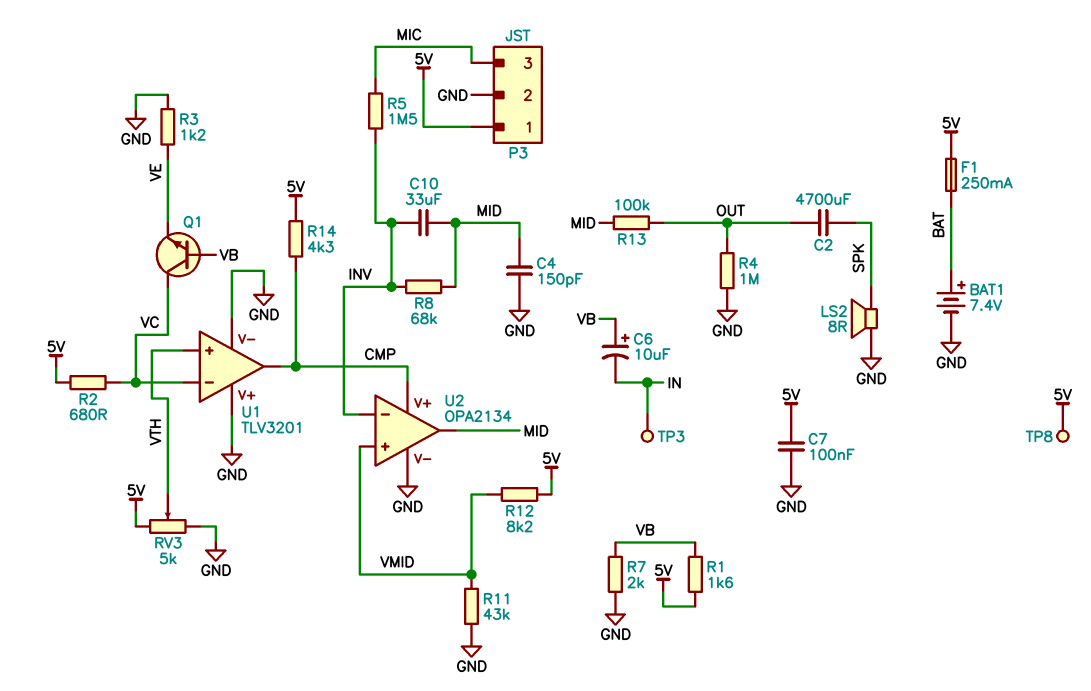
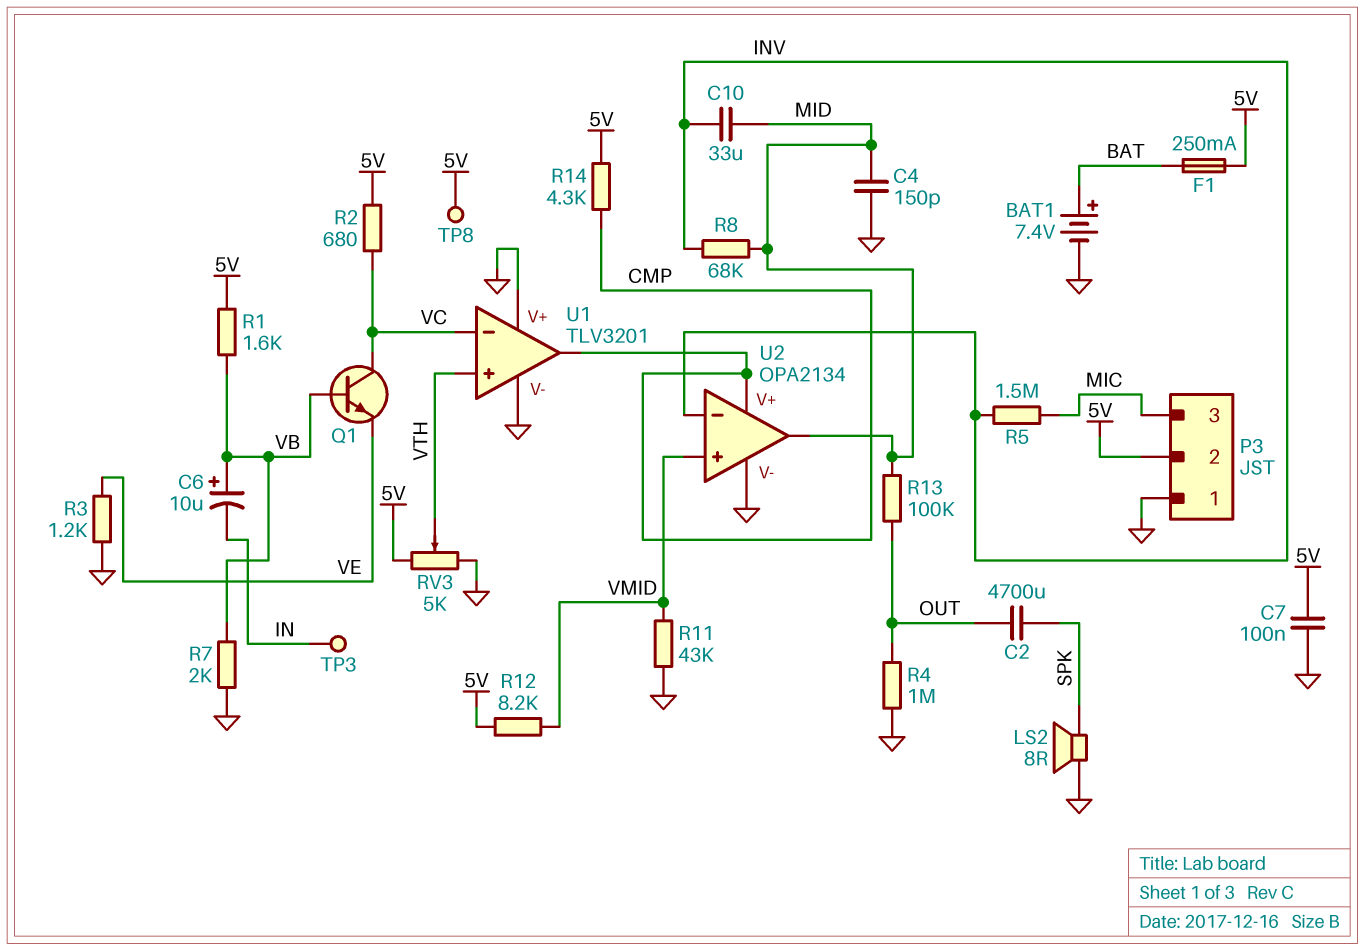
P3 pin 1: 5V -> GND
P3 pin 2: GND -> 5V

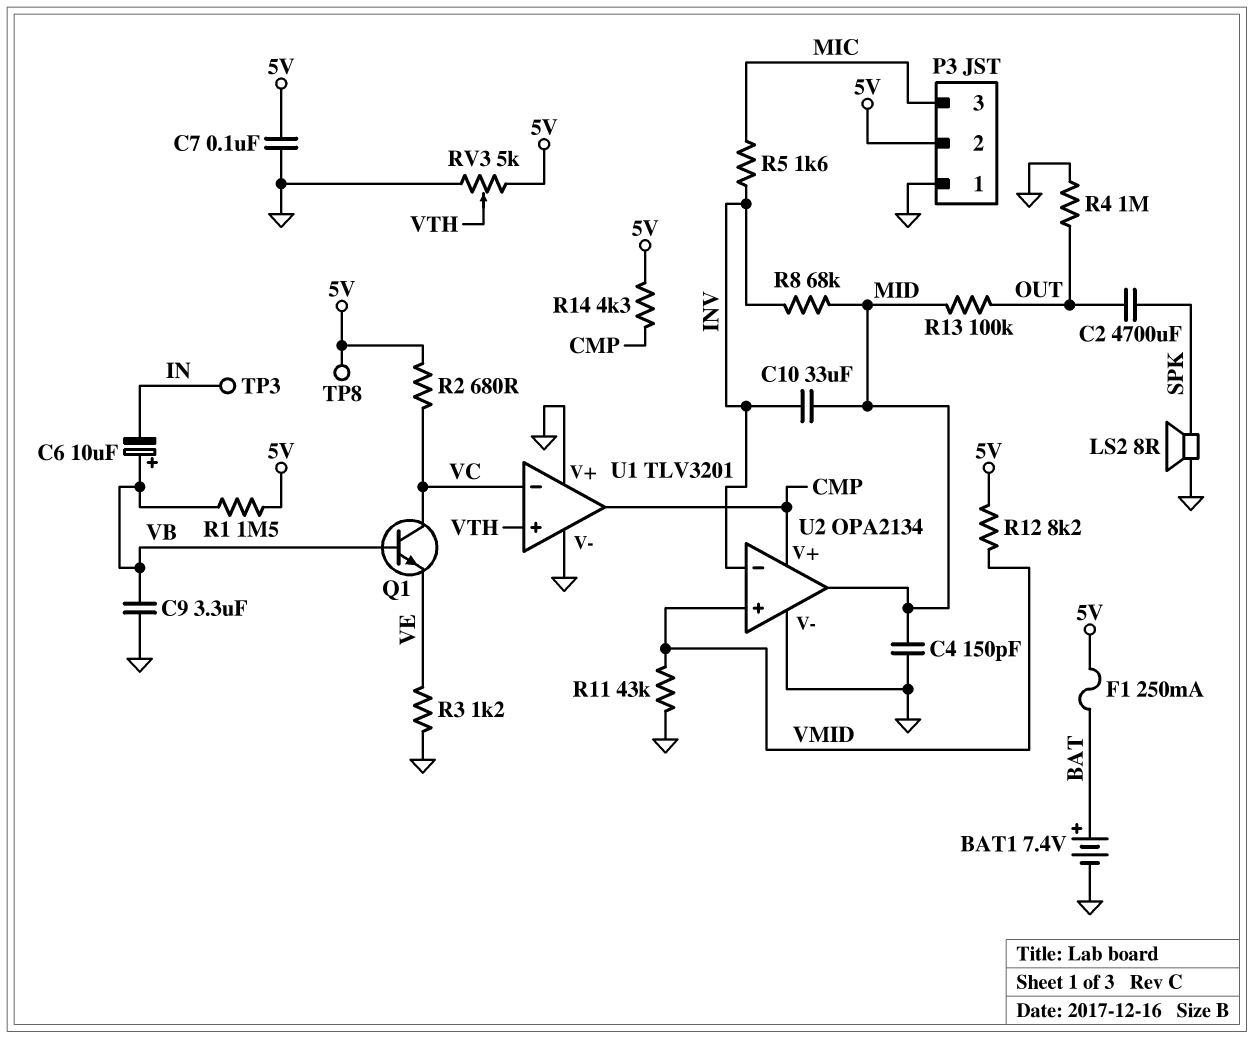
C9: none -> 3.3uF (GND, VB)
R1: 1.6k (5V, VB) -> 1.5M (5V, VB)
R5: 1.5M (INV, MIC) -> 1.6k (INV, MIC)
R7: 2k (GND, VB) -> none

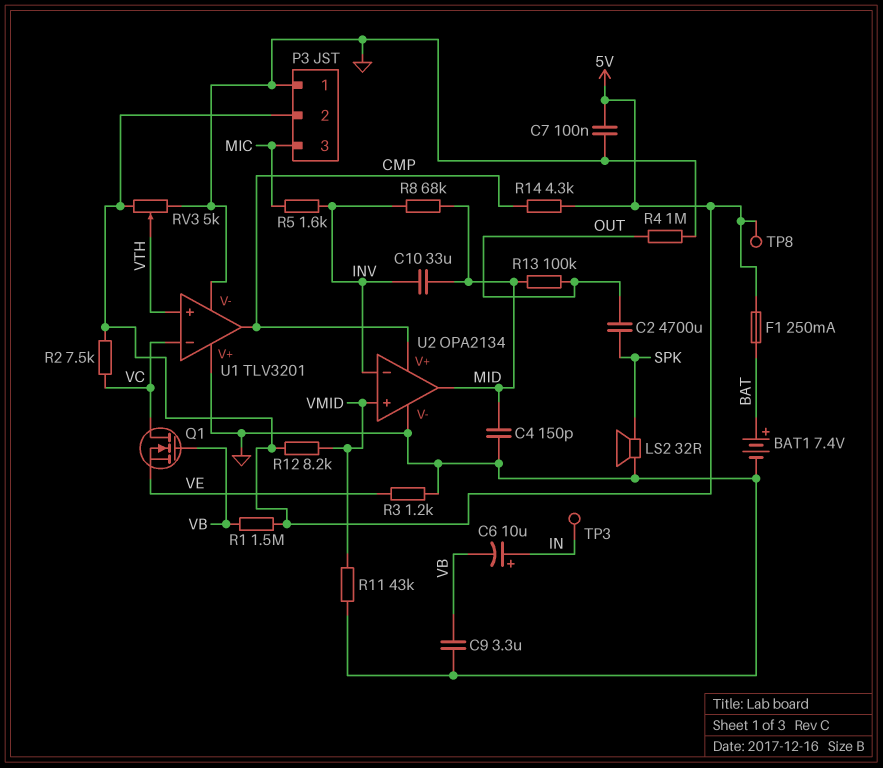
C6: 10uF (plus VB, minus IN) -> 10uF (plus IN, minus VB)
LS2: speaker 8R (GND, SPK) -> speaker 32R (GND, SPK)
Q1: NPN (B VB, C VC, E VE) -> NMOS (G VB, D VC, S VE)
R2: 680 (5V, VC) -> 7.5k (5V, VC)

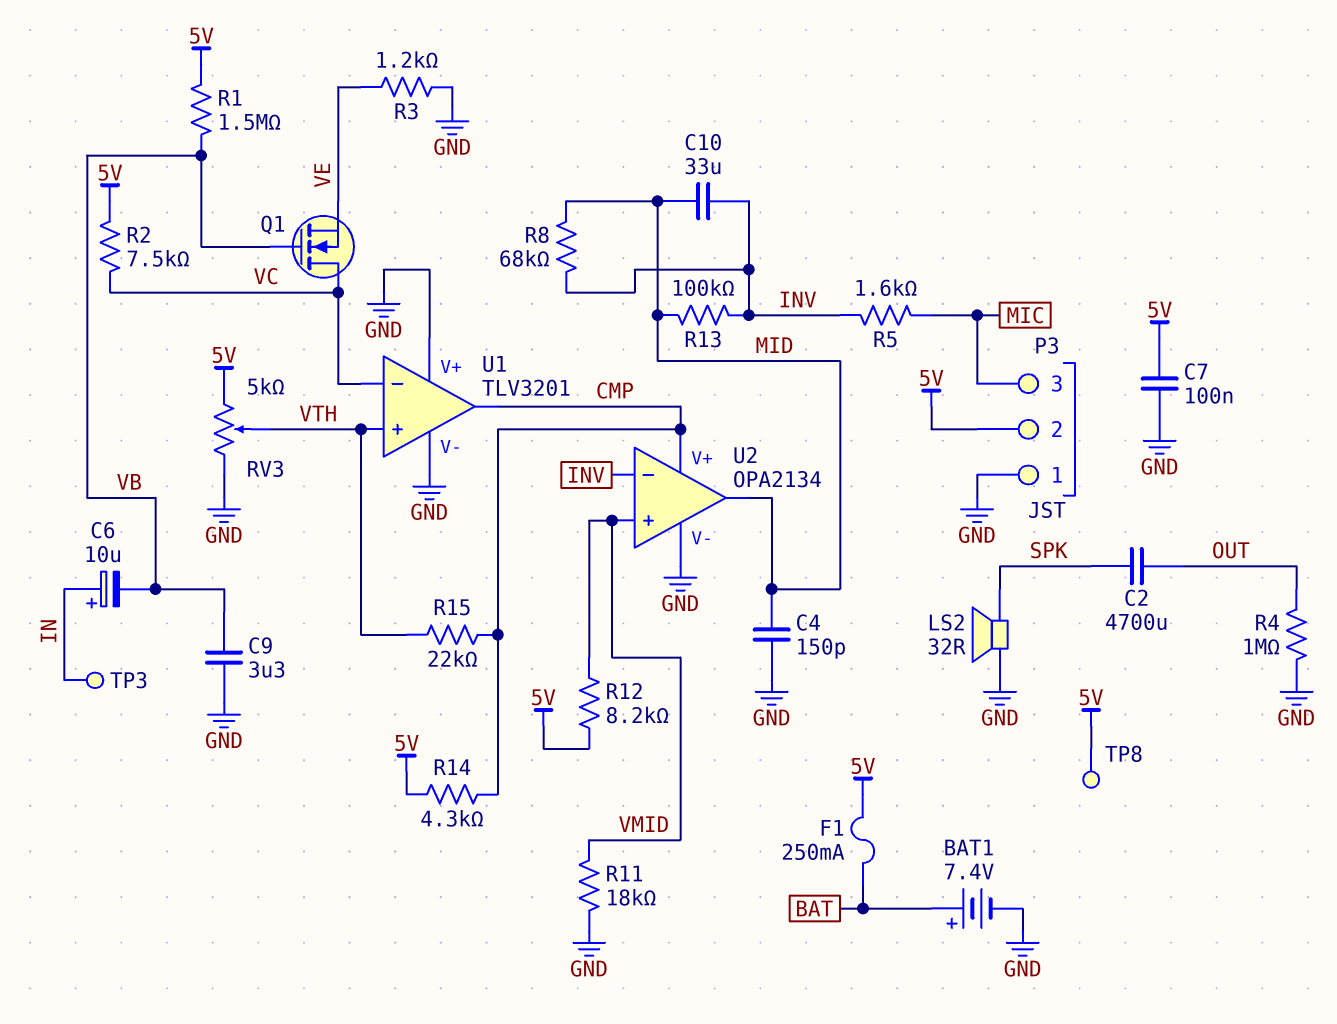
R11: 43k (GND, VMID) -> 18k (GND, VMID)
R13: 100k (MID, OUT) -> 100k (INV, MID)
R15: none -> 22k (CMP, VTH)

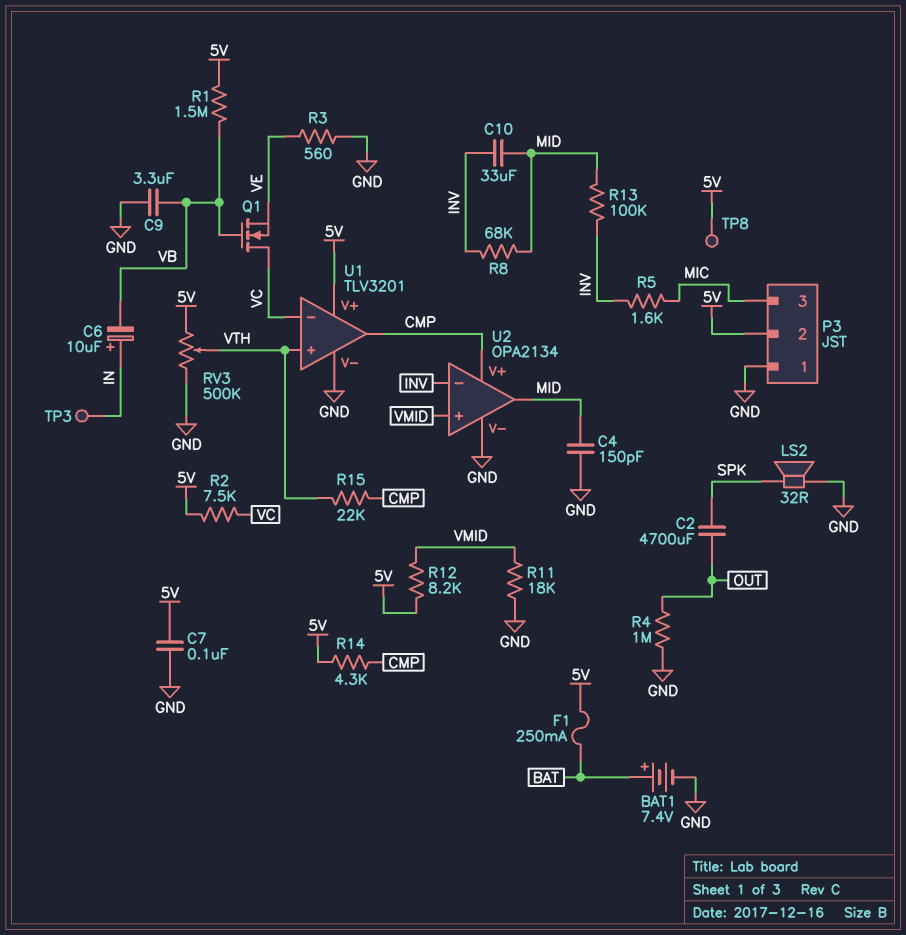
R3: 1.2k (GND, VE) -> 560 (GND, VE)
RV3: 5k (5V, GND, wiper VTH) -> 500k (5V, GND, wiper VTH)
U1 pin V+: GND -> 5V

